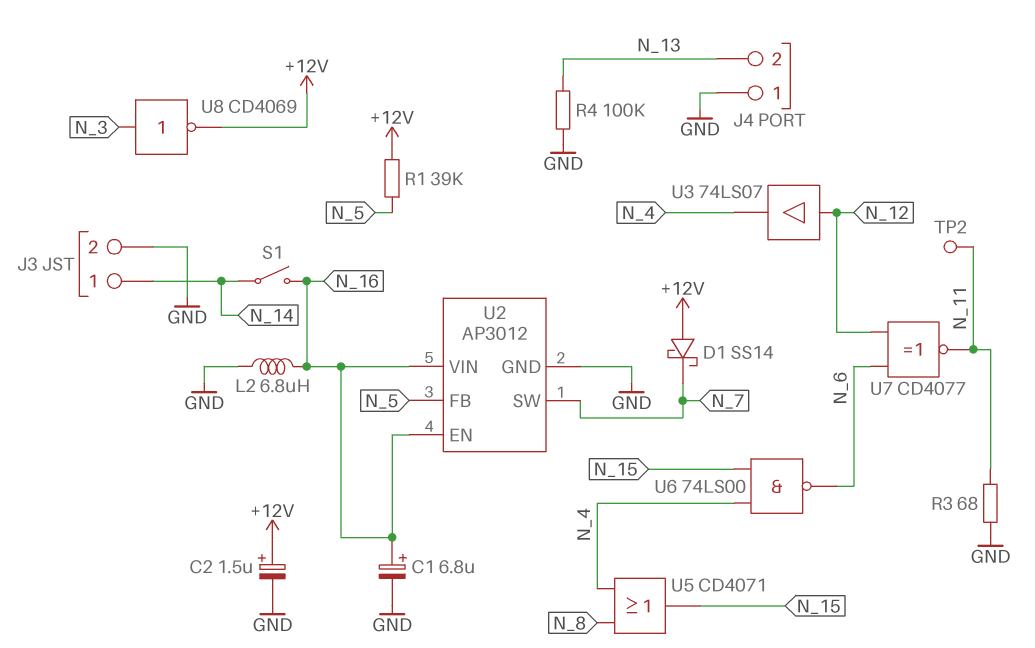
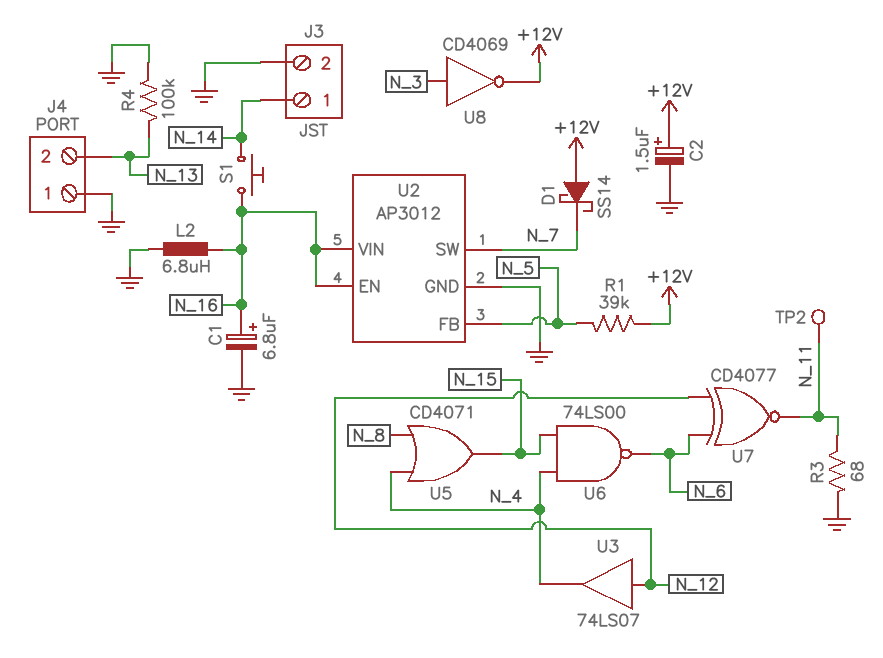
S1: switch (N_14, N_16) -> button (N_14, N_16)

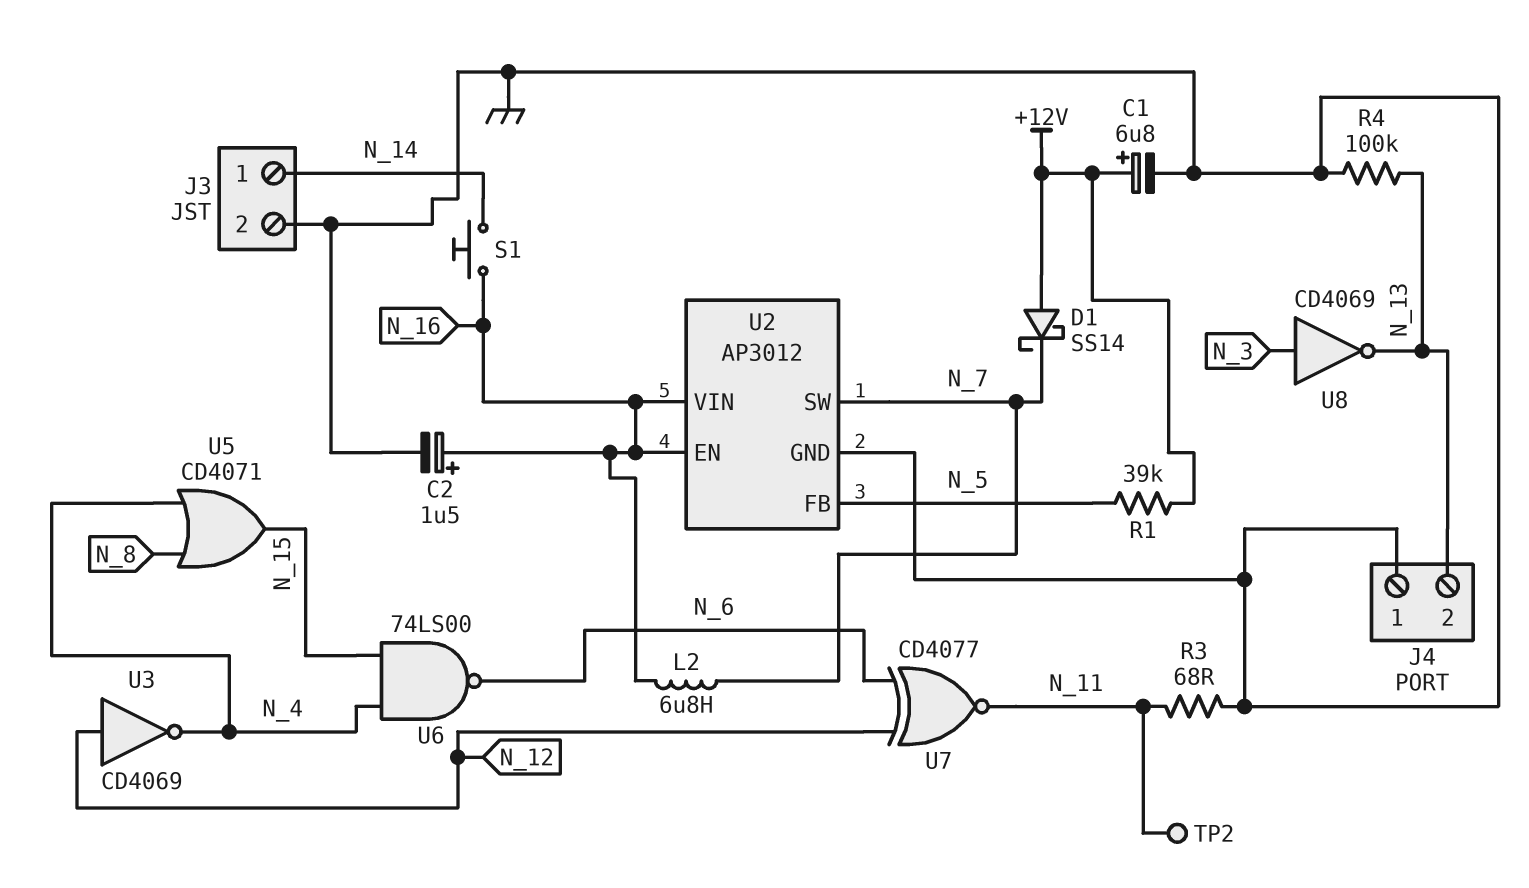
C1: 6.8uF (plus N_16, minus GND) -> 6.8uF (plus +12V, minus GND)
C2: 1.5uF (plus +12V, minus GND) -> 1.5uF (plus N_16, minus GND)
L2: 6.8uH (GND, N_16) -> 6.8uH (N_7, N_16)
U3: buffer 74LS07 (in N_12, out N_4) -> NOT CD4069 (in N_12, out N_4)
U8: NOT CD4069 (in N_3, out +12V) -> NOT CD4069 (in N_3, out N_13)

